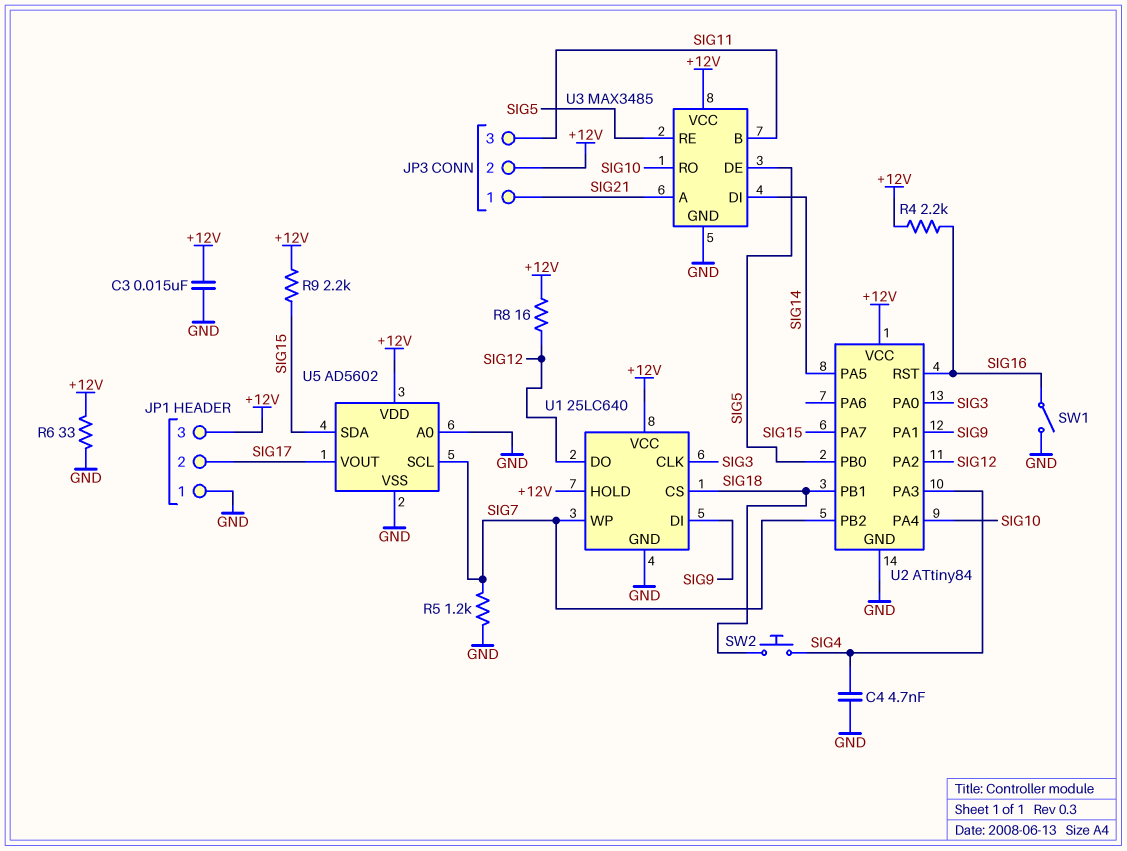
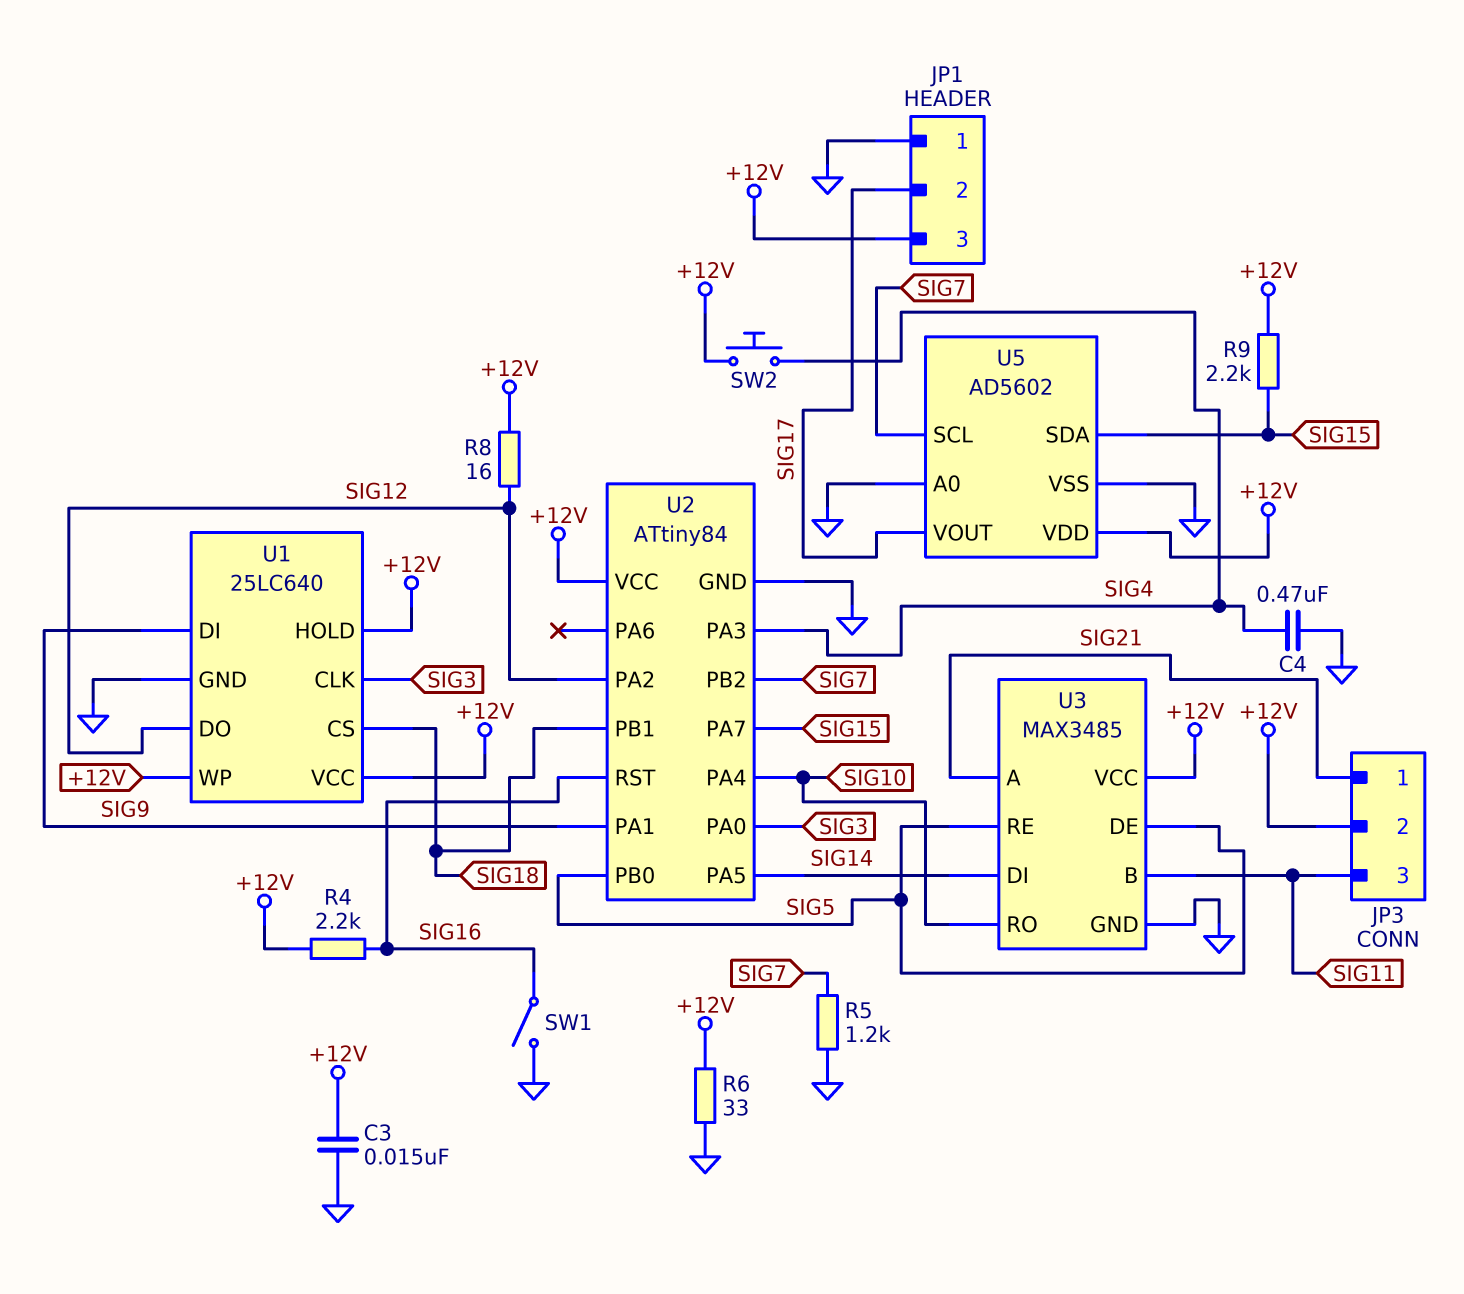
C4: 4.7nF (GND, SIG4) -> 470nF (GND, SIG4)
SW2: button (SIG4, SIG18) -> button (+12V, SIG4)
U1 pin WP: SIG7 -> +12V

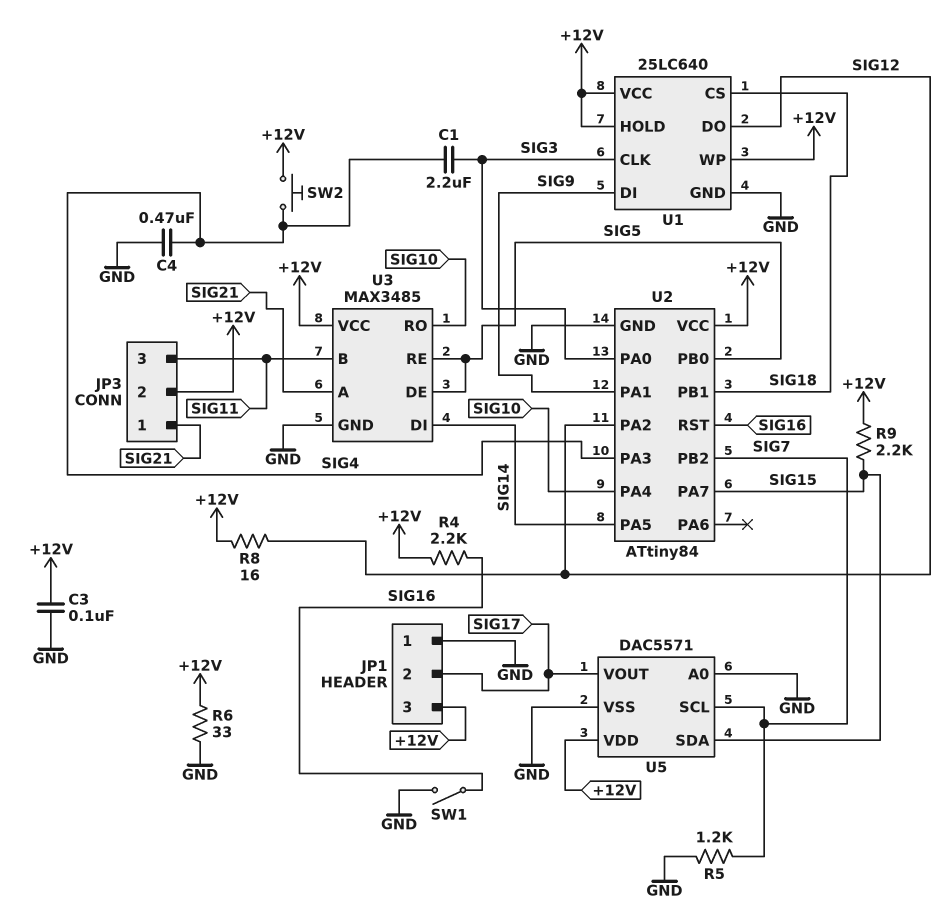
C1: none -> 2.2uF (SIG3, SIG4)
C3: 15nF (+12V, GND) -> 100nF (+12V, GND)
U5: AD5602 -> DAC5571

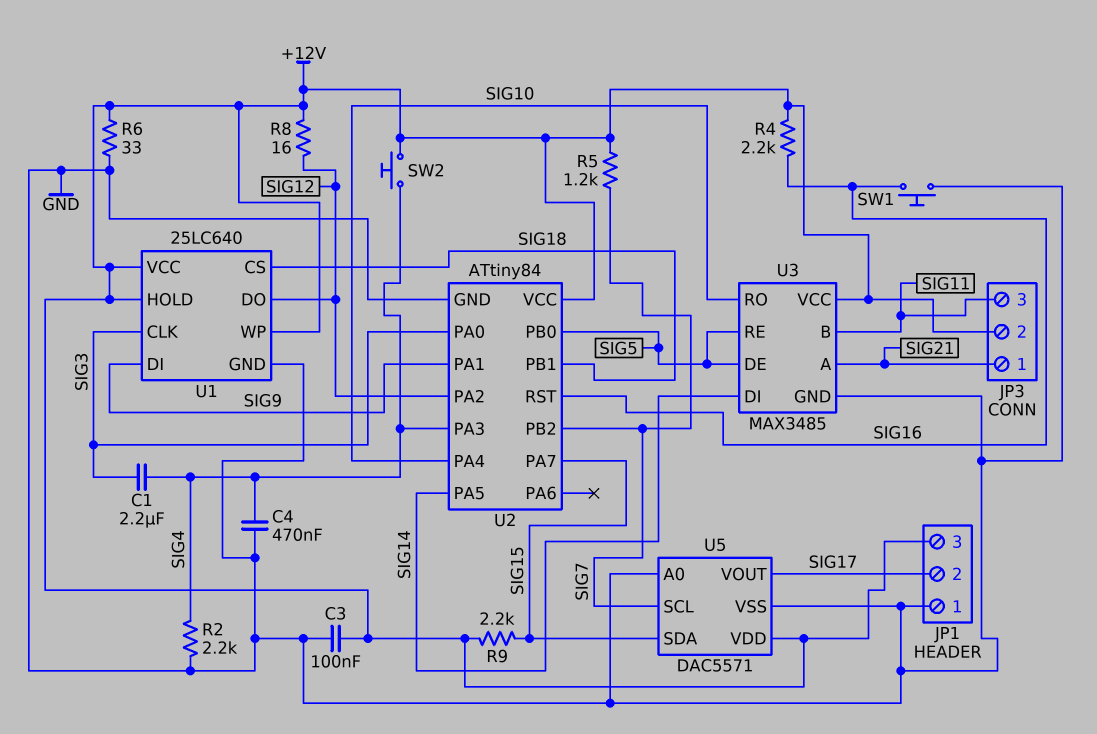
R2: none -> 2.2k (GND, SIG4)
R5: 1.2k (GND, SIG7) -> 1.2k (+12V, SIG7)
SW1: switch (GND, SIG16) -> button (GND, SIG16)

